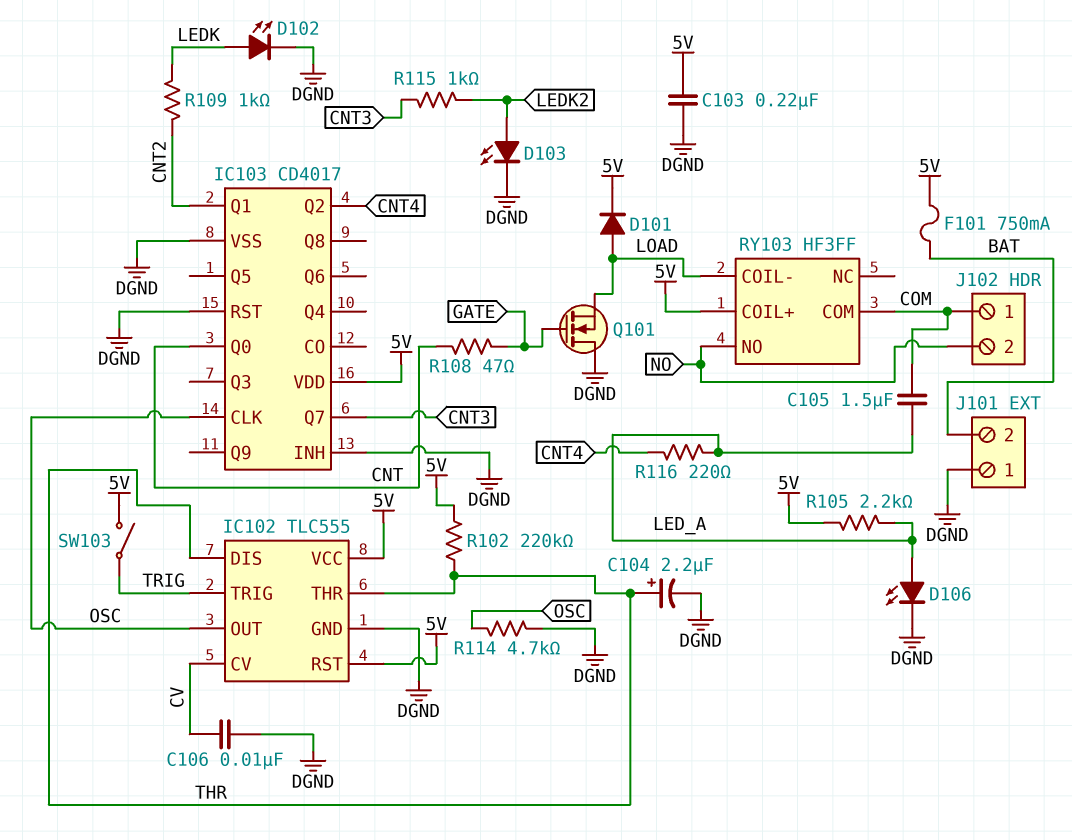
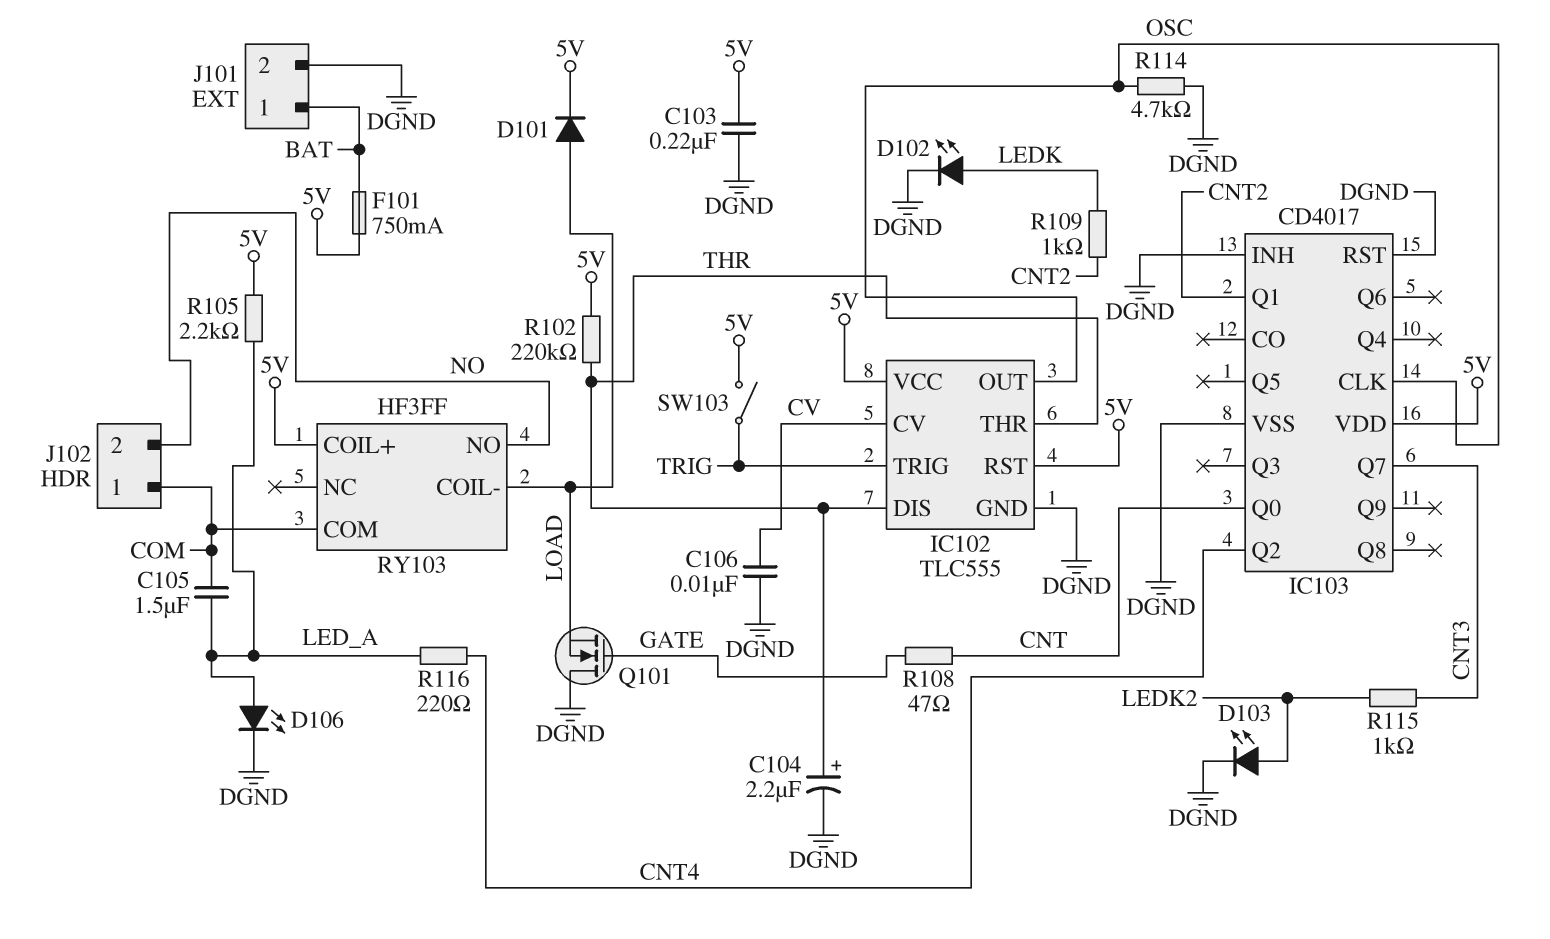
J101 pin 1: DGND -> BAT
J101 pin 2: BAT -> DGND

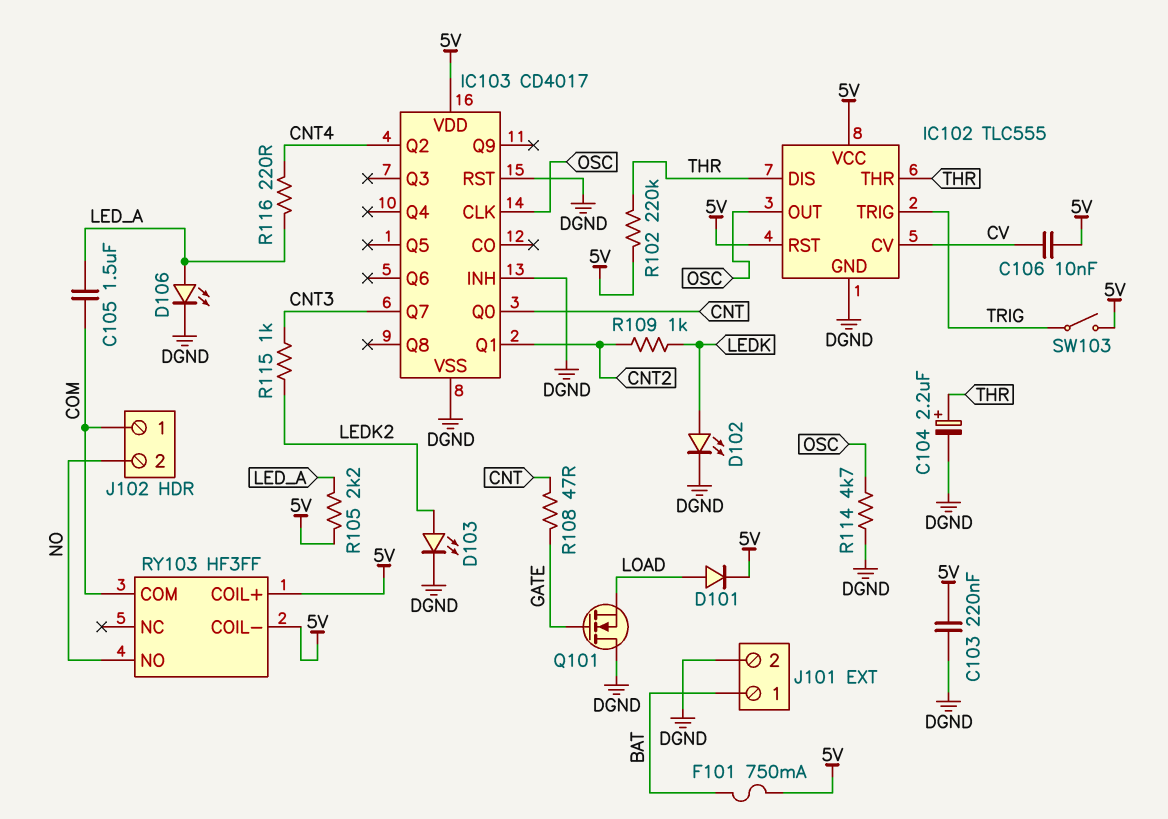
C106: 10nF (CV, DGND) -> 10nF (5V, CV)
RY103 pin COIL-: LOAD -> 5V

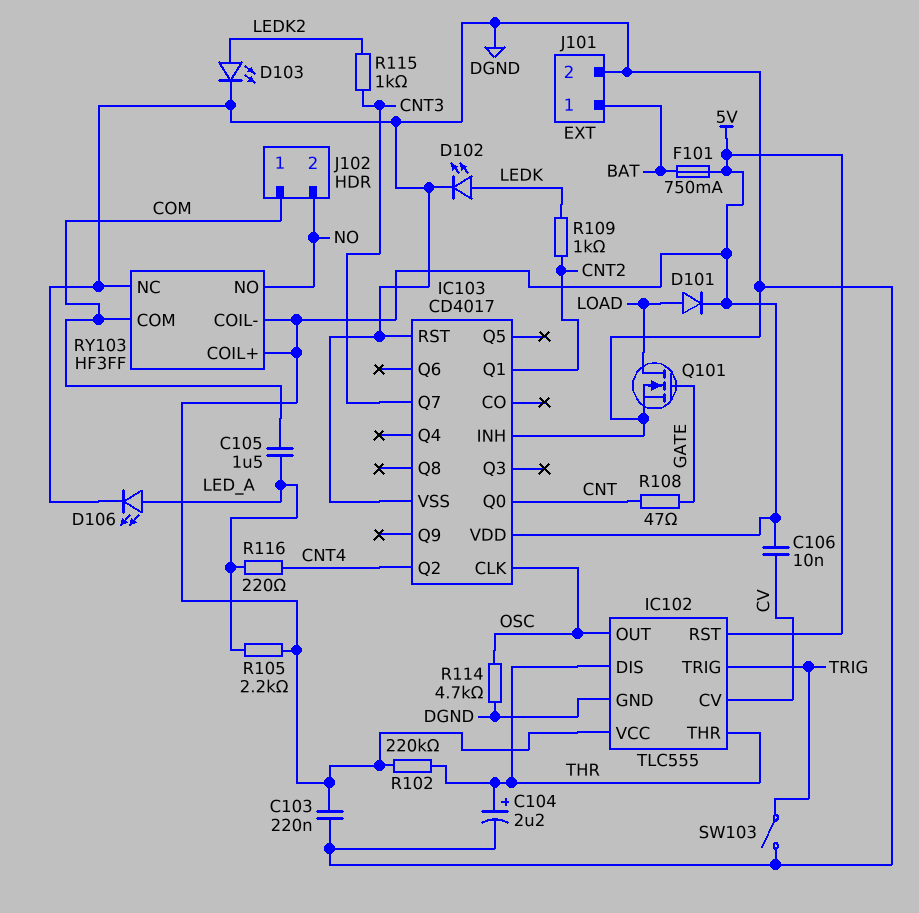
Q101: NMOS (G GATE, D DGND, S LOAD) -> NMOS (G GATE, D LOAD, S DGND)
RY103 pin NC: none -> DGND
SW103: switch (5V, TRIG) -> switch (DGND, TRIG)

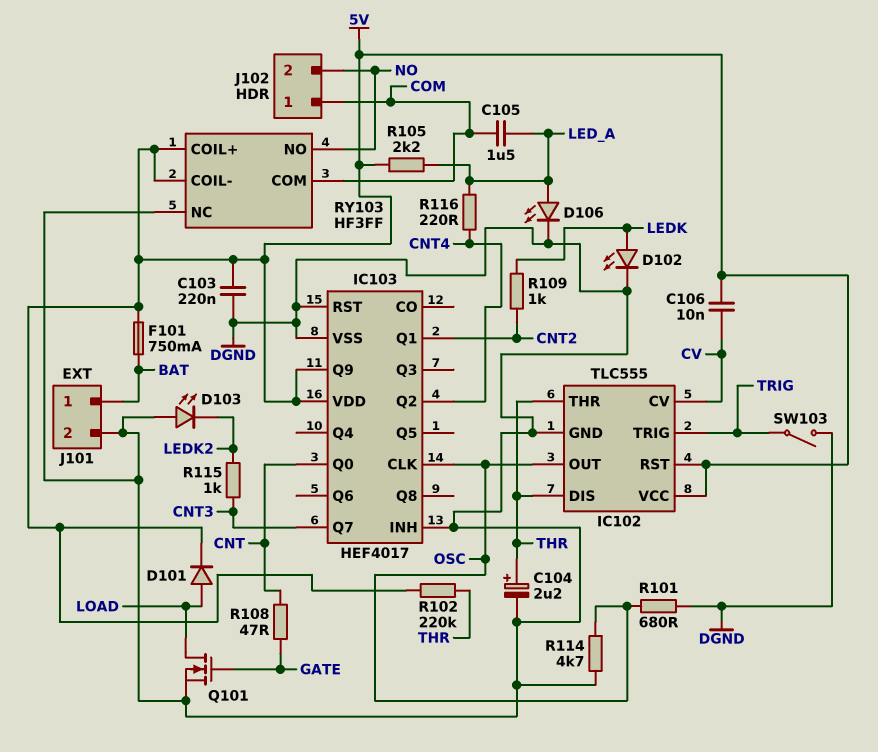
D103: LED (A LEDK2, K DGND) -> LED (A DGND, K LEDK2)
IC103: CD4017 -> HEF4017
IC103 pin Q9: none -> 5V
R101: none -> 680 (DGND, OSC)

